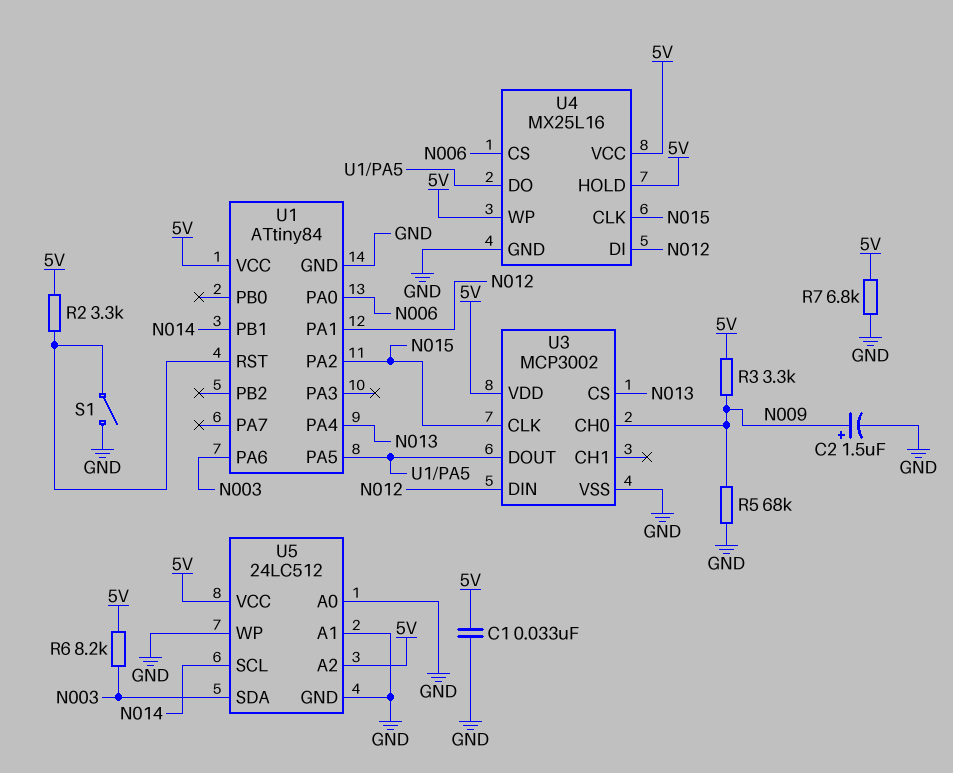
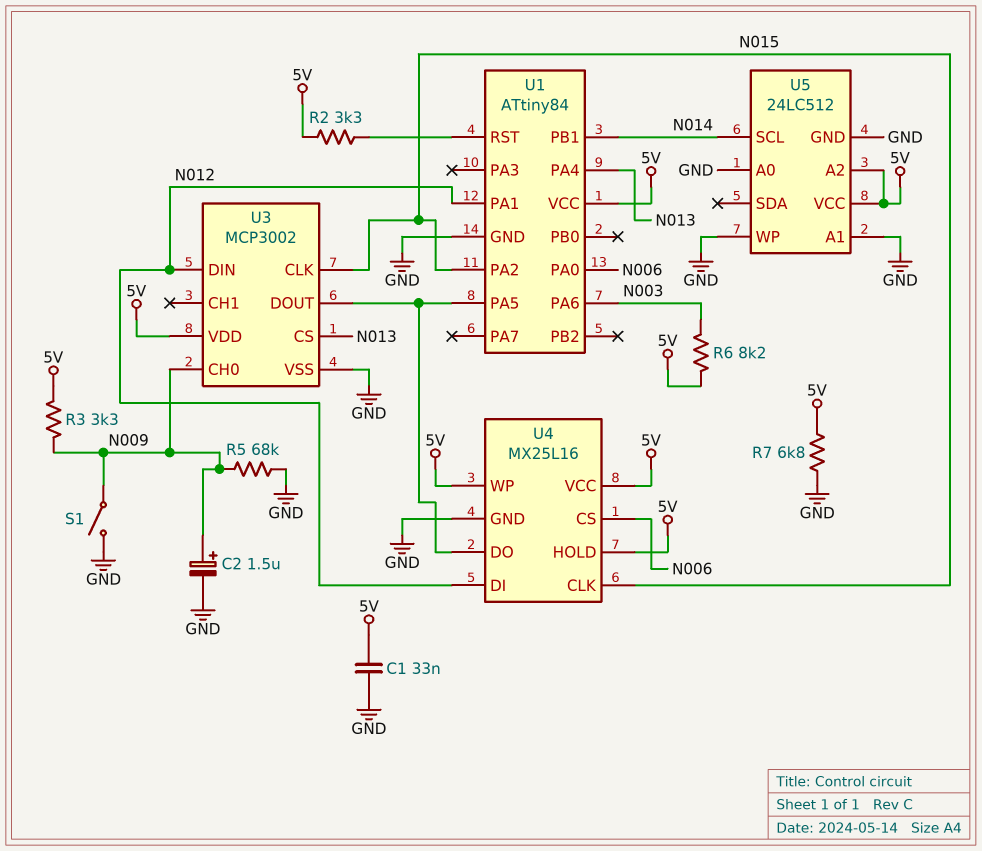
S1: switch (GND, U1/RST) -> switch (GND, N009)
U5 pin SDA: N003 -> none

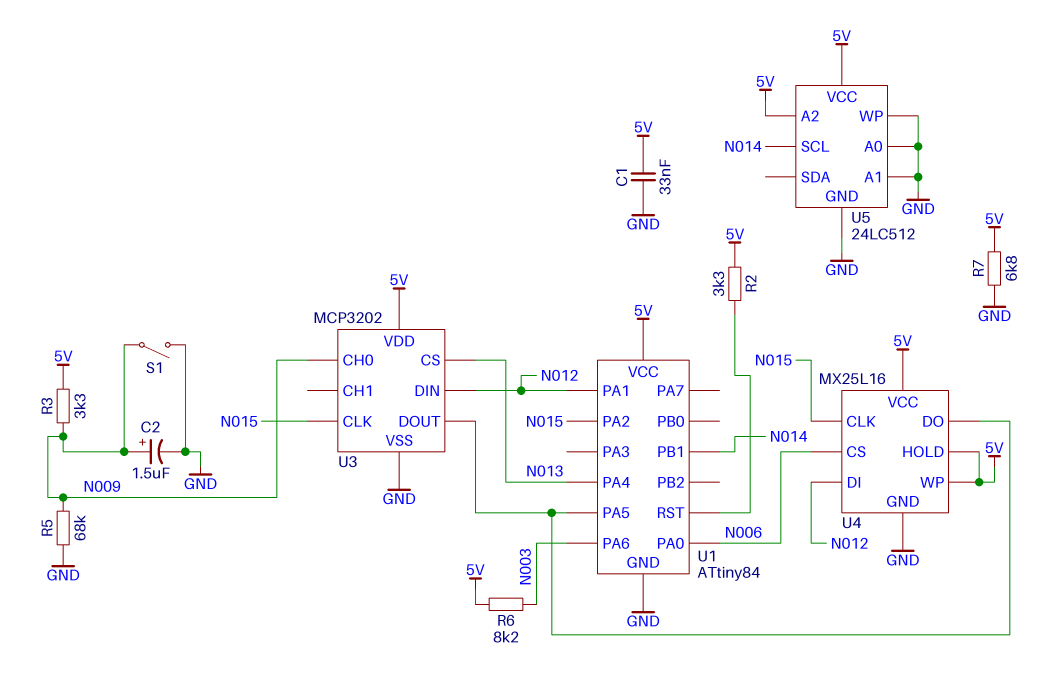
U3: MCP3002 -> MCP3202

